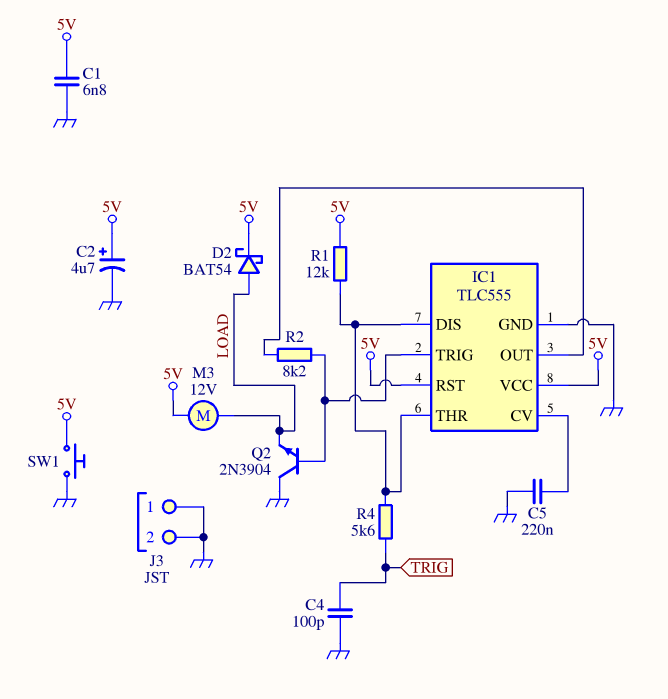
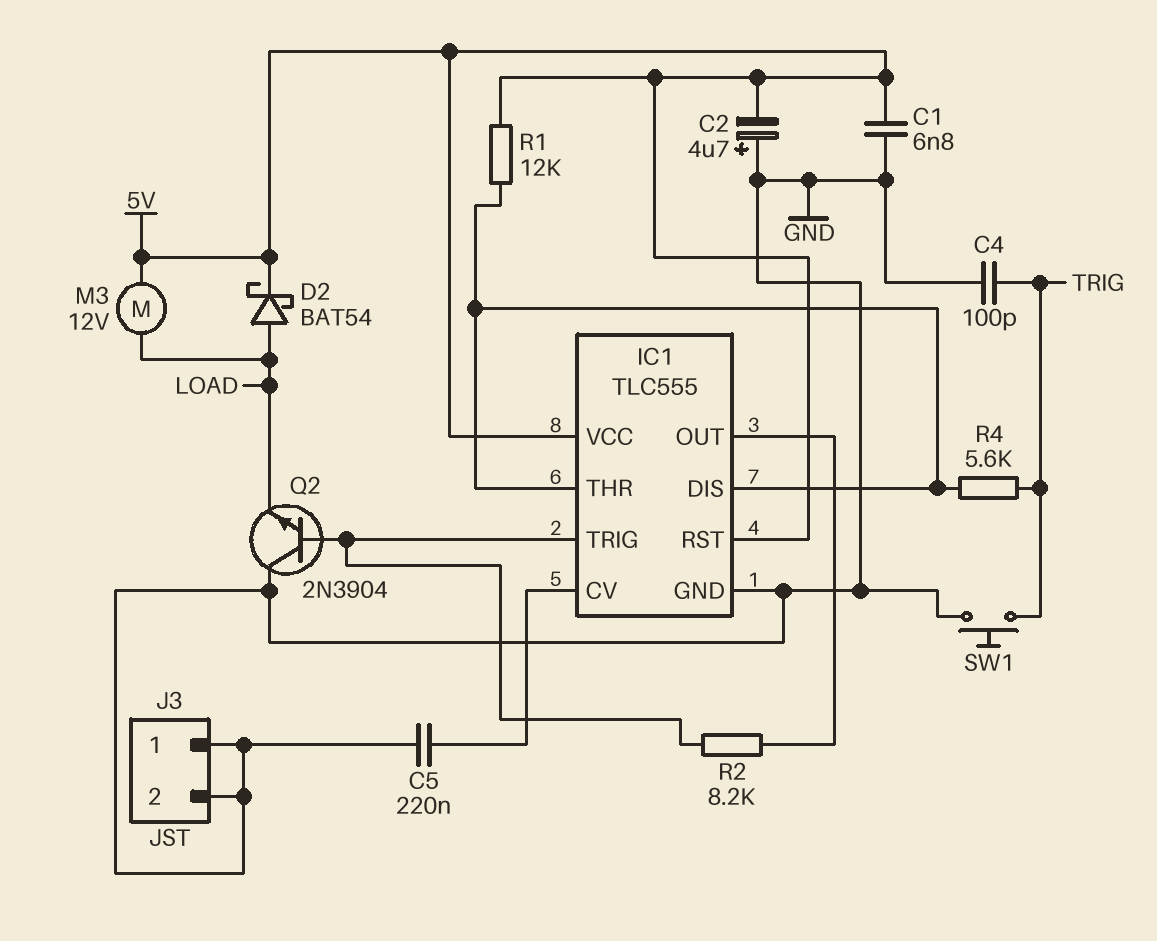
C2: 4.7uF (plus 5V, minus GND) -> 4.7uF (plus GND, minus 5V)
SW1: button (5V, GND) -> button (GND, TRIG)

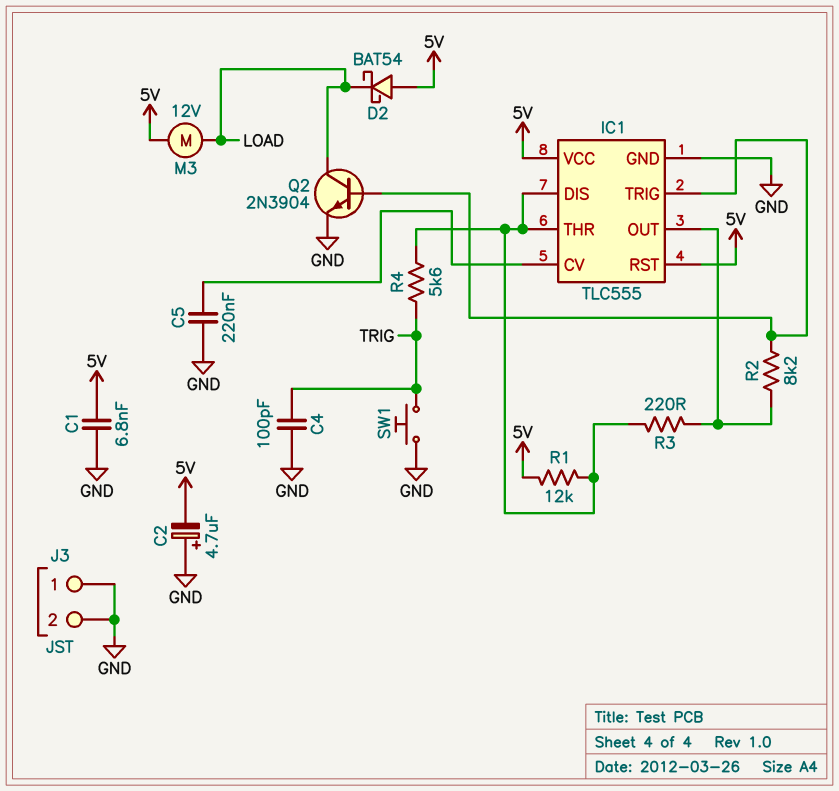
D2: schottky BAT54 (A LOAD, K 5V) -> schottky BAT54 (A 5V, K LOAD)
Q2: NPN 2N3904 (B IC1/TRIG, C GND, E LOAD) -> NPN 2N3904 (B IC1/TRIG, C LOAD, E GND)
R3: none -> 220 (IC1/DIS, IC1/OUT)

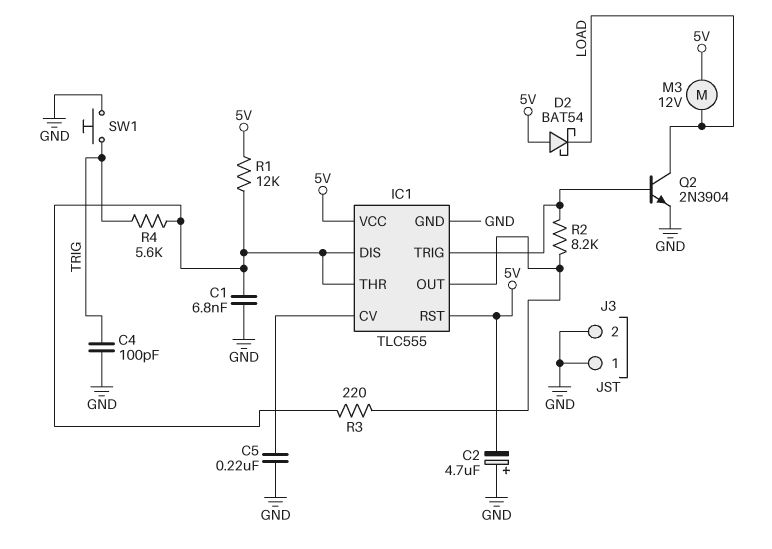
C1: 6.8nF (5V, GND) -> 6.8nF (GND, IC1/DIS)

